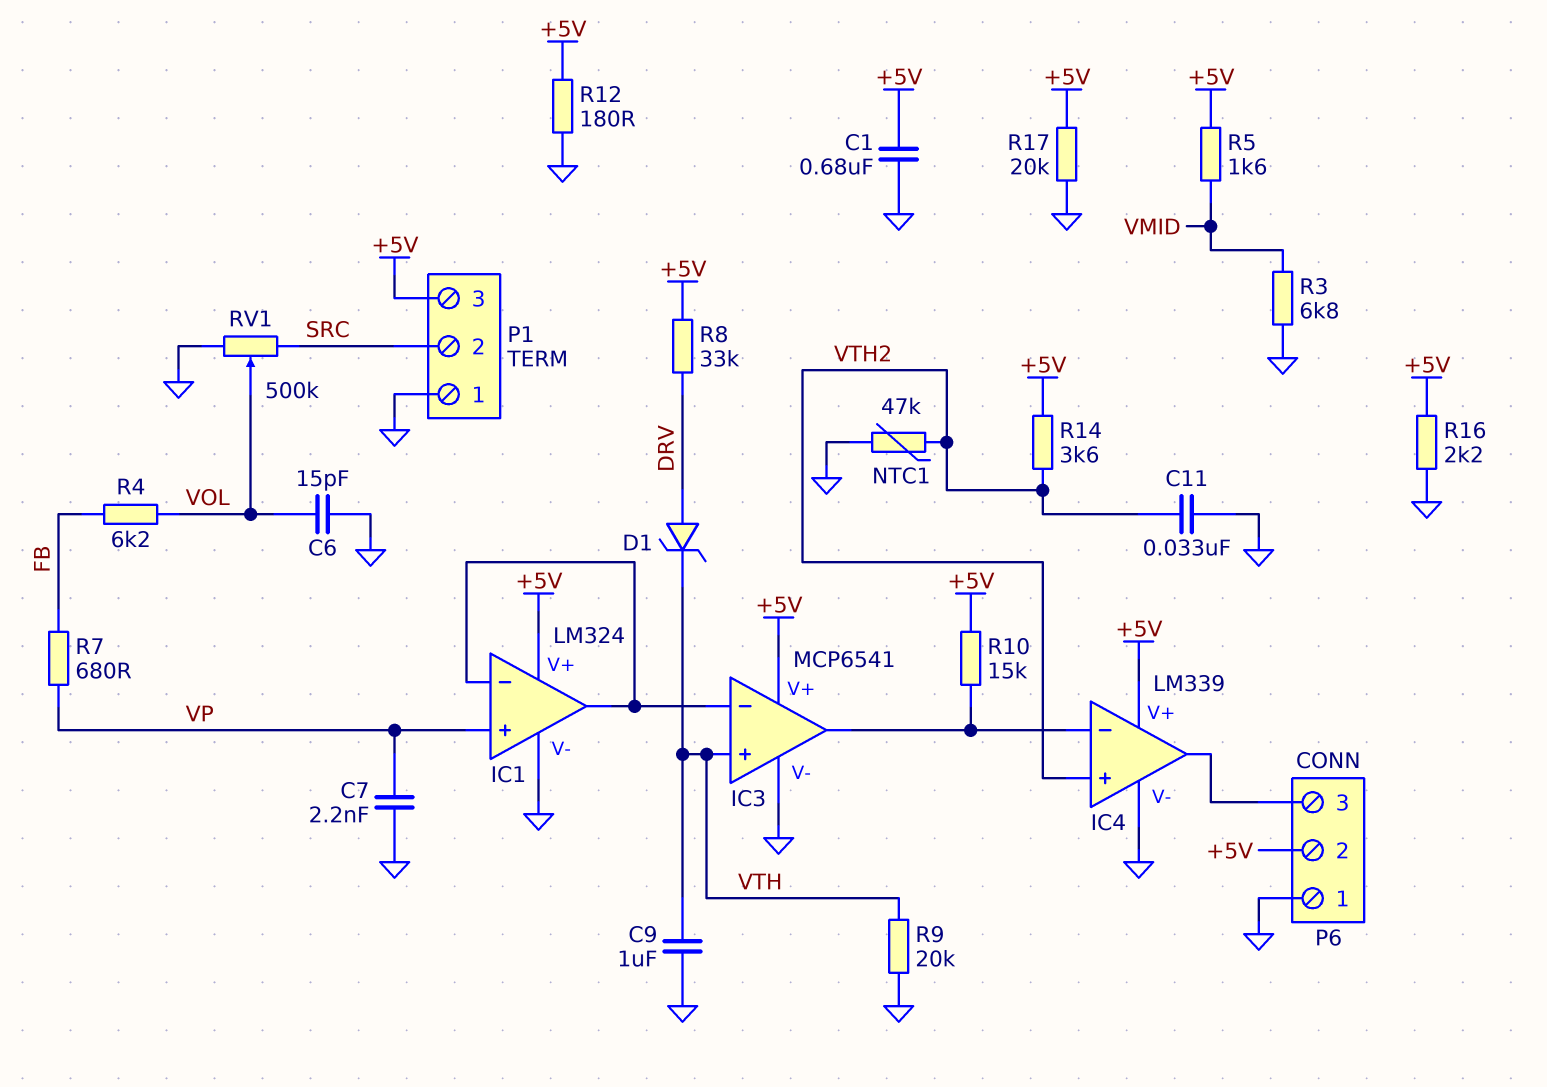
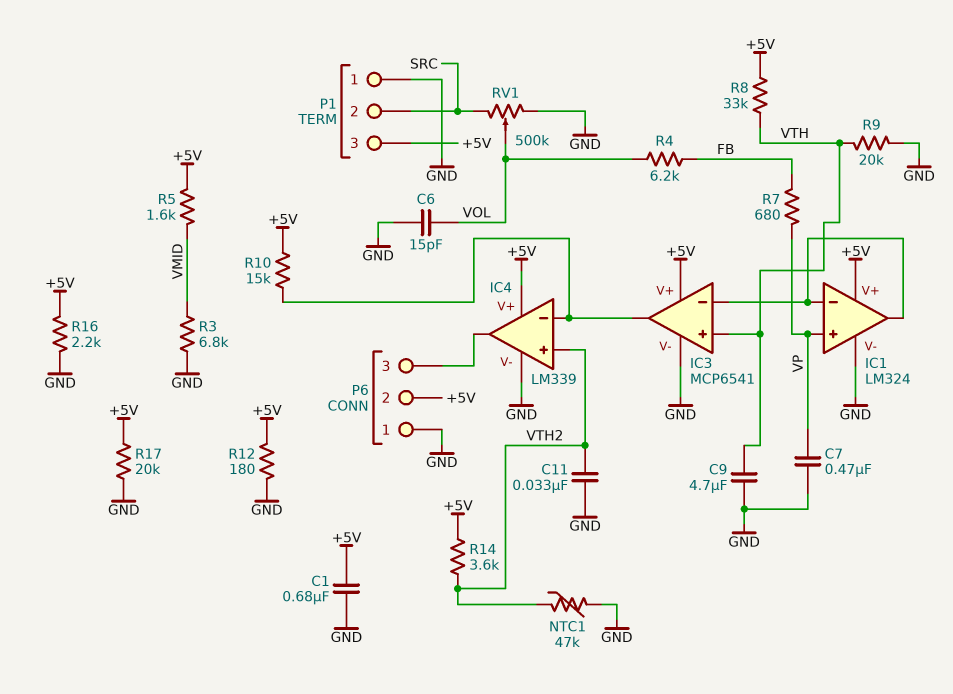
C7: 2.2nF (GND, VP) -> 470nF (GND, VP)
C9: 1uF (GND, VTH) -> 4.7uF (GND, VTH)
D1: zener (A DRV, K VTH) -> none
R8: 33k (+5V, DRV) -> 33k (+5V, VTH)

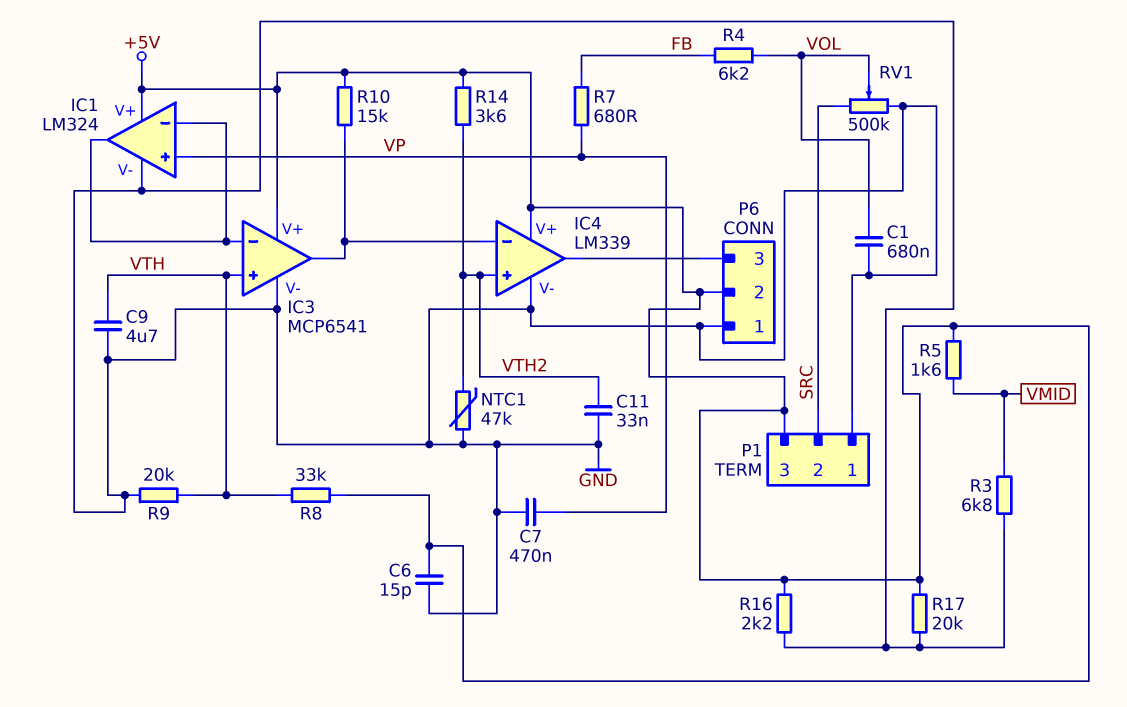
C1: 680nF (+5V, GND) -> 680nF (GND, VOL)
C6: 15pF (GND, VOL) -> 15pF (+5V, GND)
R12: 180 (+5V, GND) -> none

